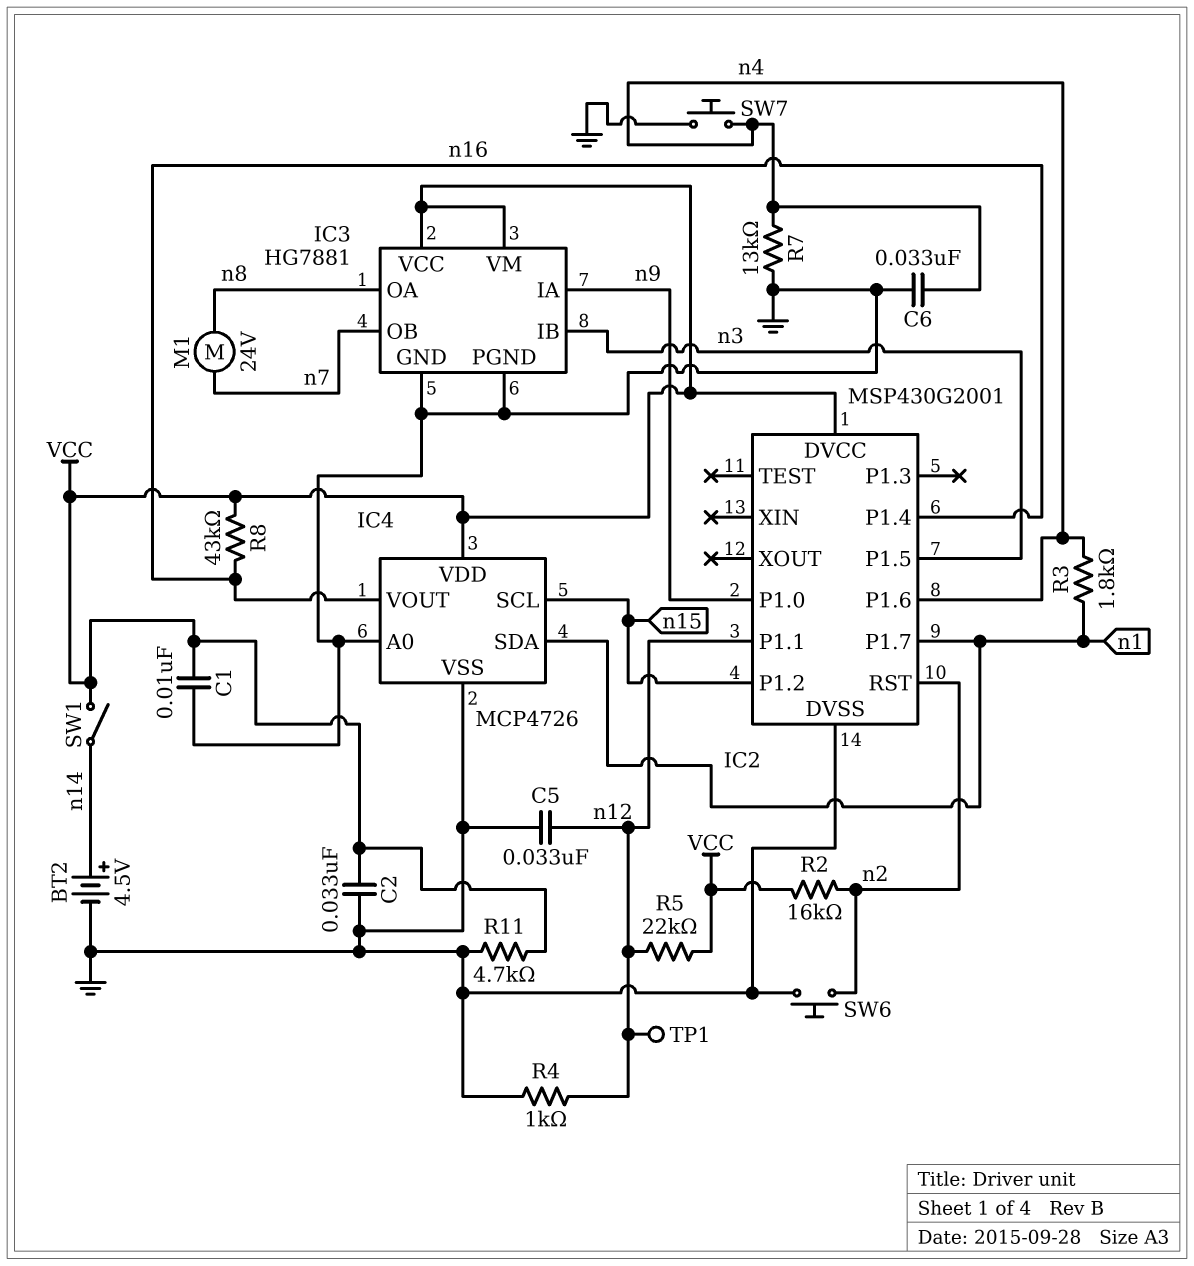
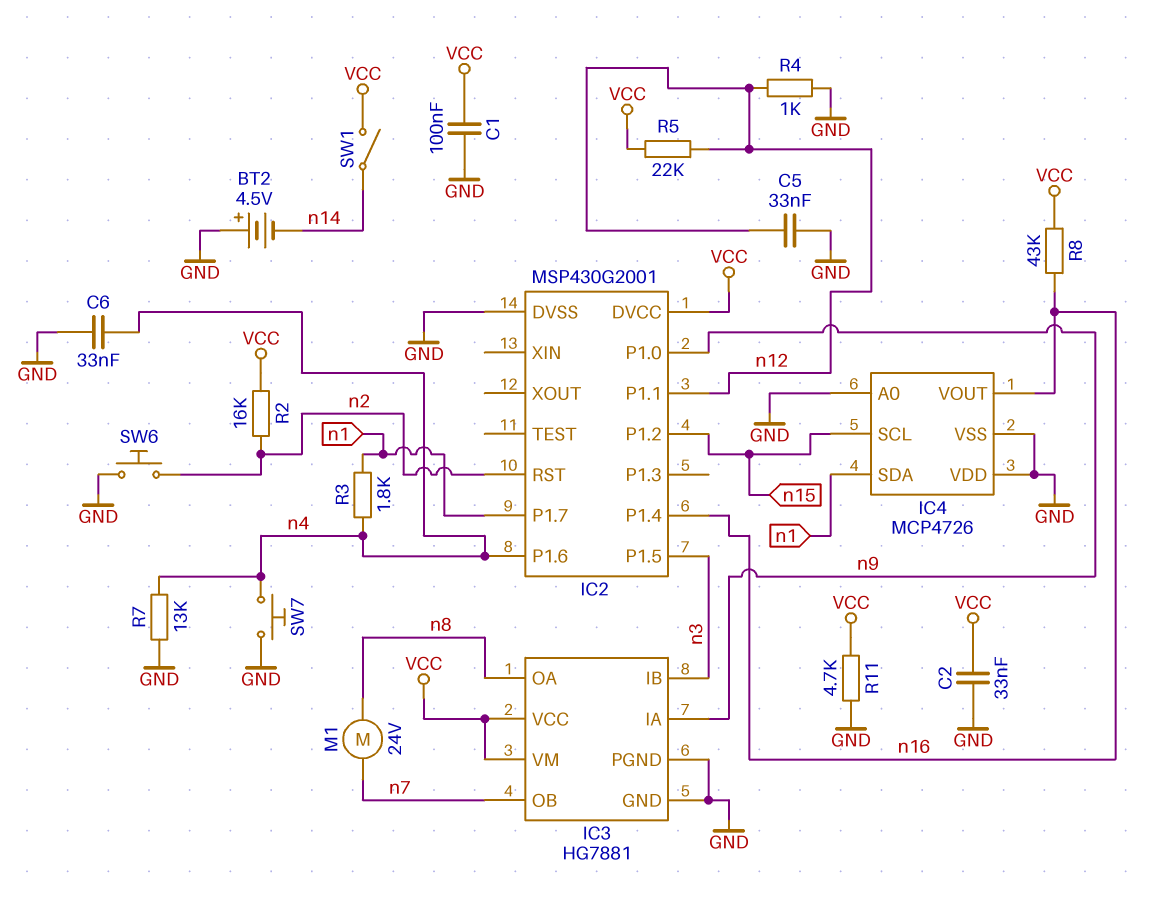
BT2: 4.5V (plus n14, minus GND) -> 4.5V (plus GND, minus n14)
C1: 10nF (GND, VCC) -> 100nF (GND, VCC)
IC4 pin VDD: VCC -> GND
TP1: test point (n12) -> none

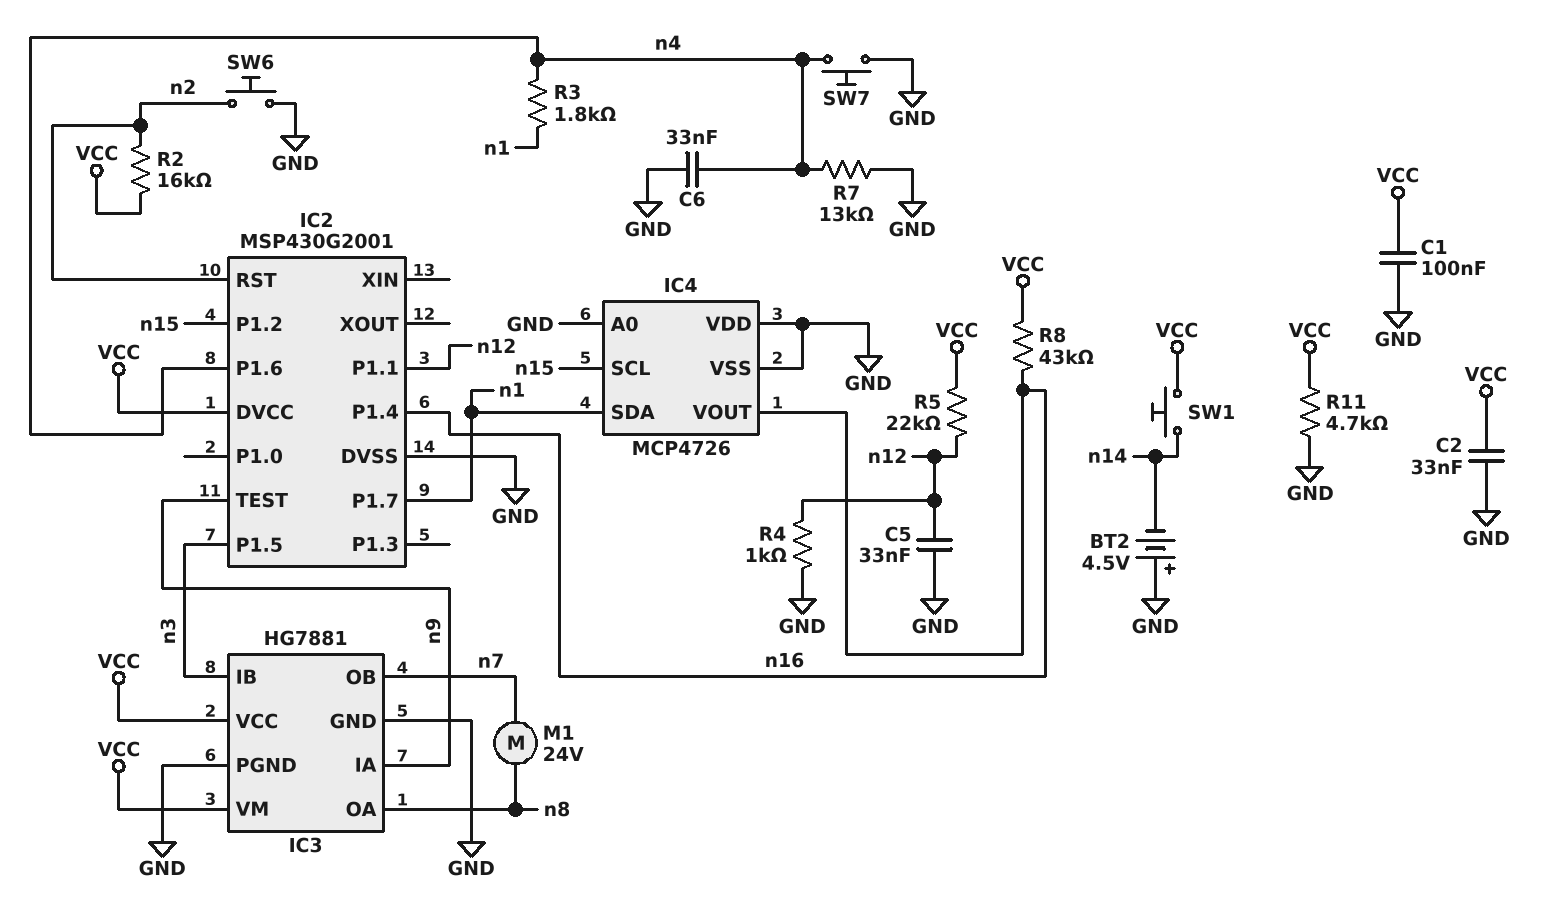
IC2 pin P1.0: n9 -> none
IC2 pin TEST: none -> n9
SW1: switch (VCC, n14) -> button (VCC, n14)

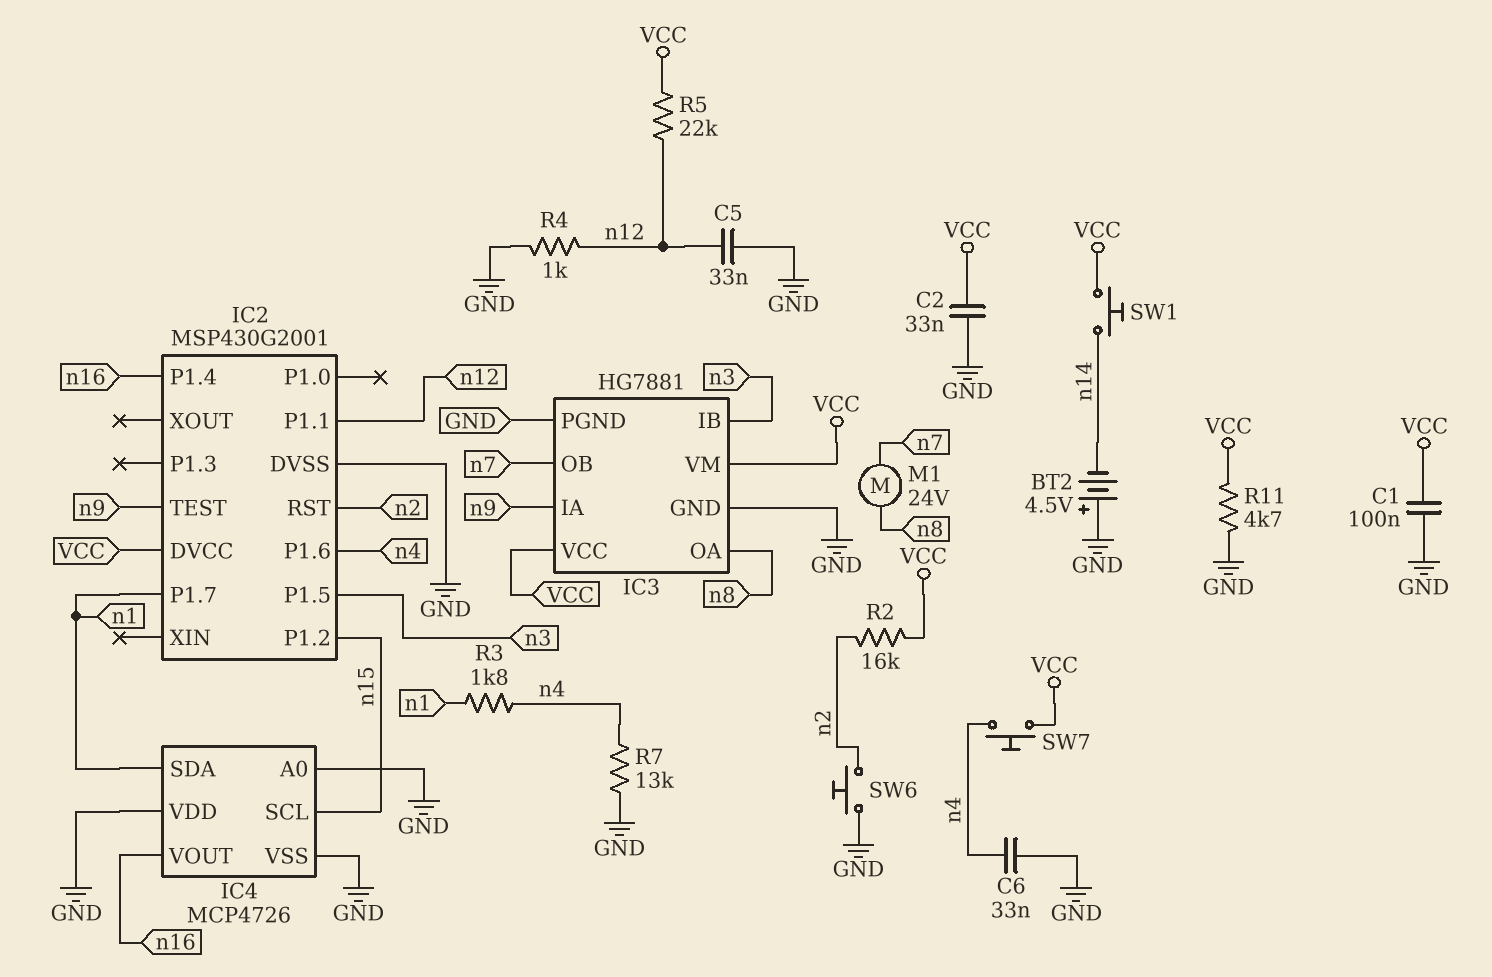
R8: 43k (VCC, n16) -> none
SW7: button (GND, n4) -> button (VCC, n4)

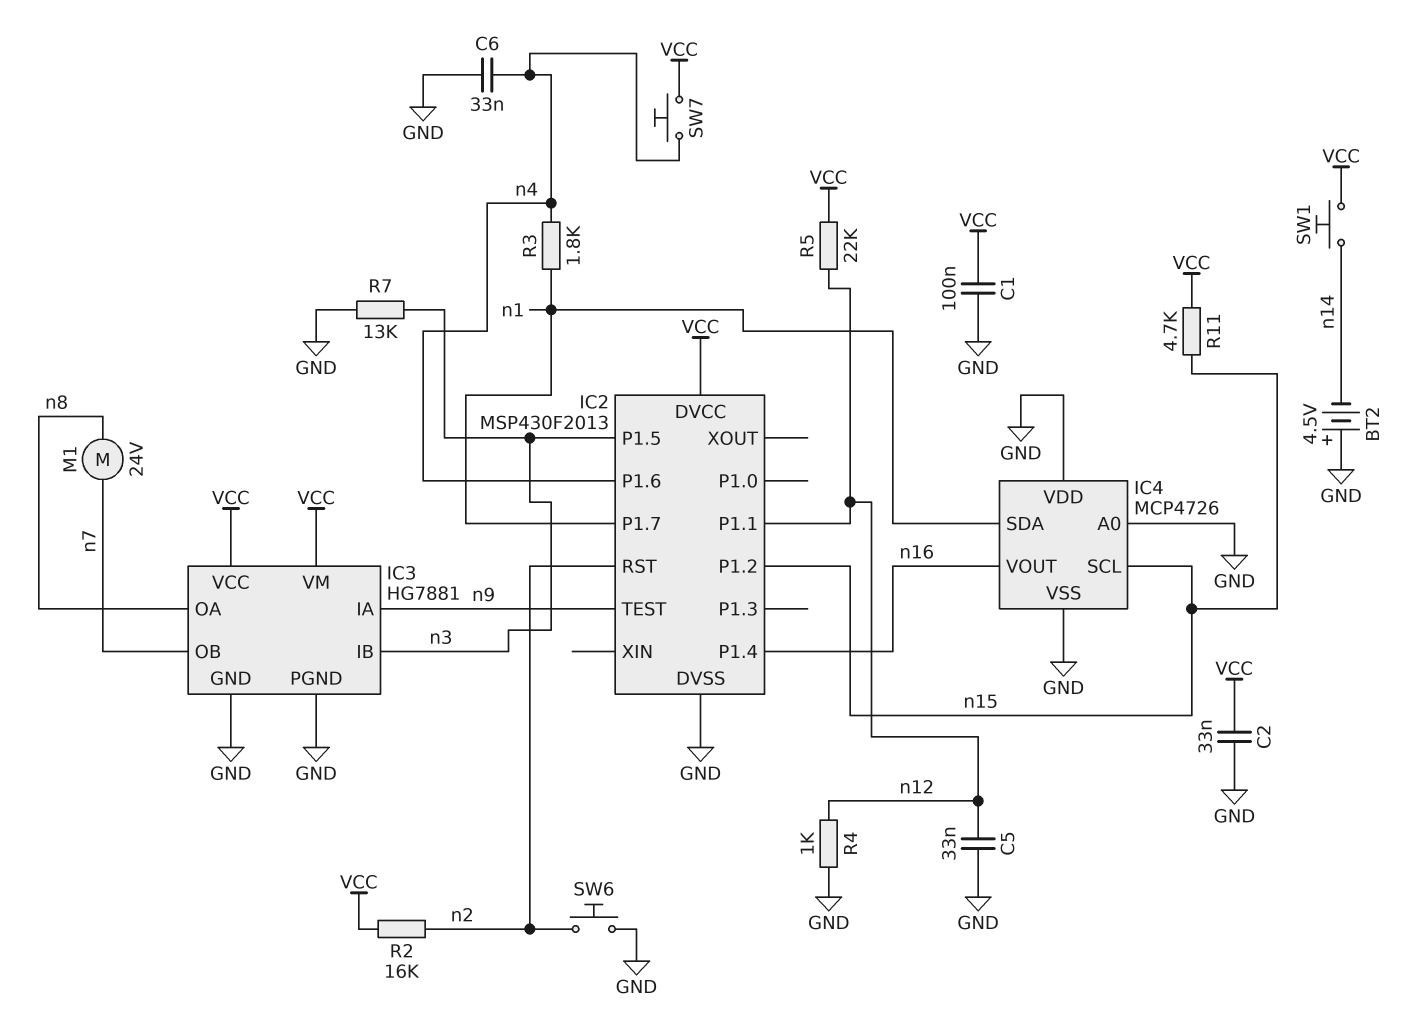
IC2: MSP430G2001 -> MSP430F2013
R7: 13k (GND, n4) -> 13k (GND, n3)
R11: 4.7k (GND, VCC) -> 4.7k (VCC, n15)

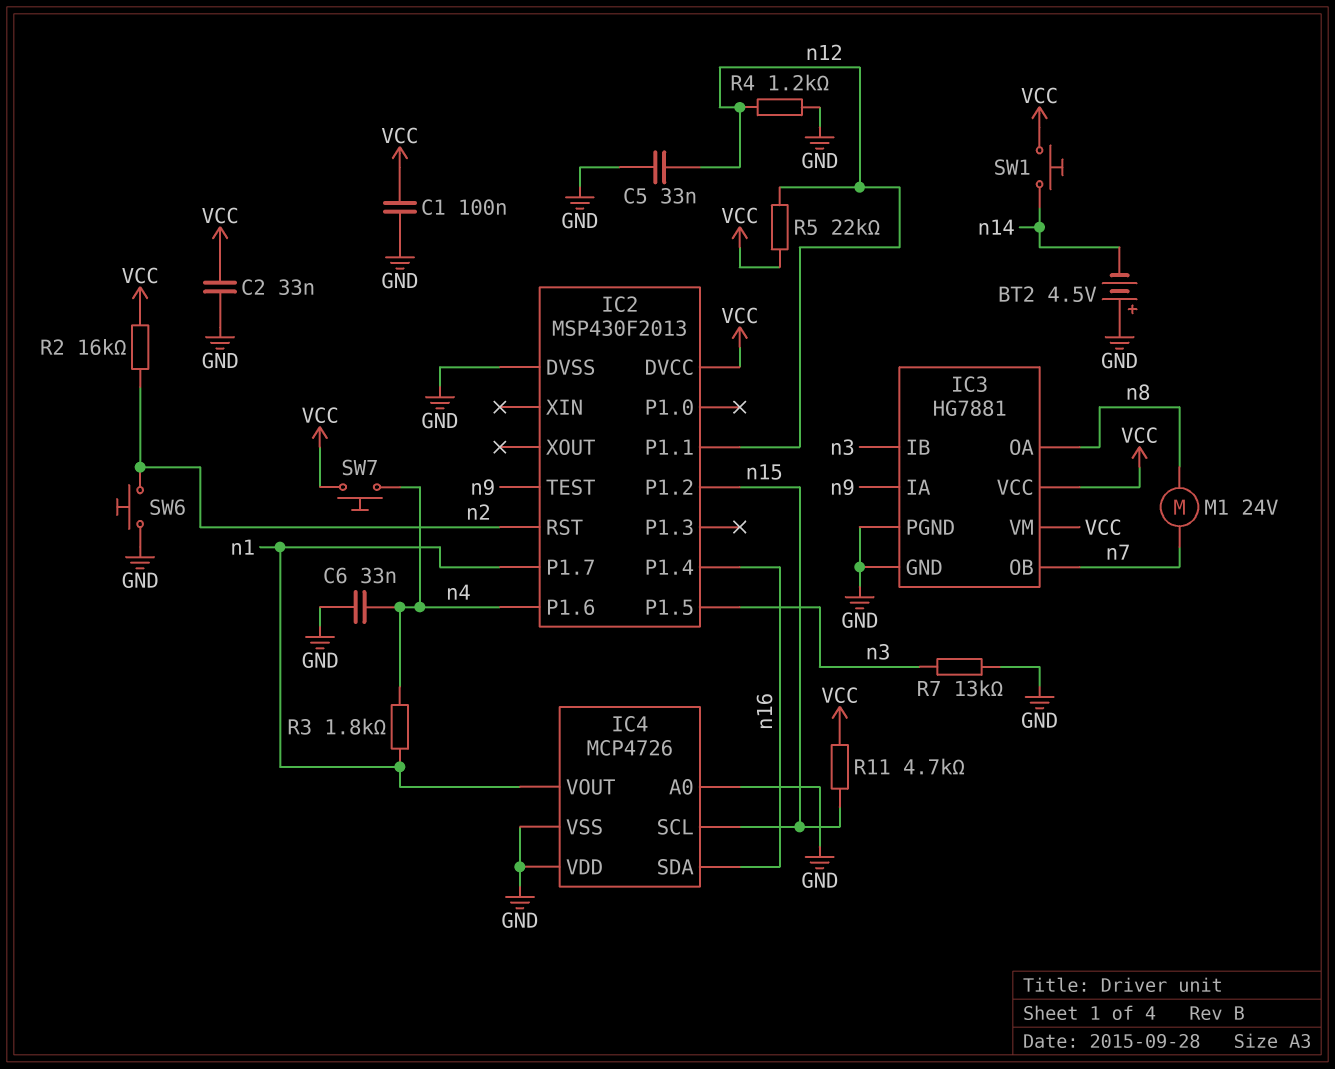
IC4 pin SDA: n1 -> n16
IC4 pin VOUT: n16 -> n1
R4: 1k (GND, n12) -> 1.2k (GND, n12)

